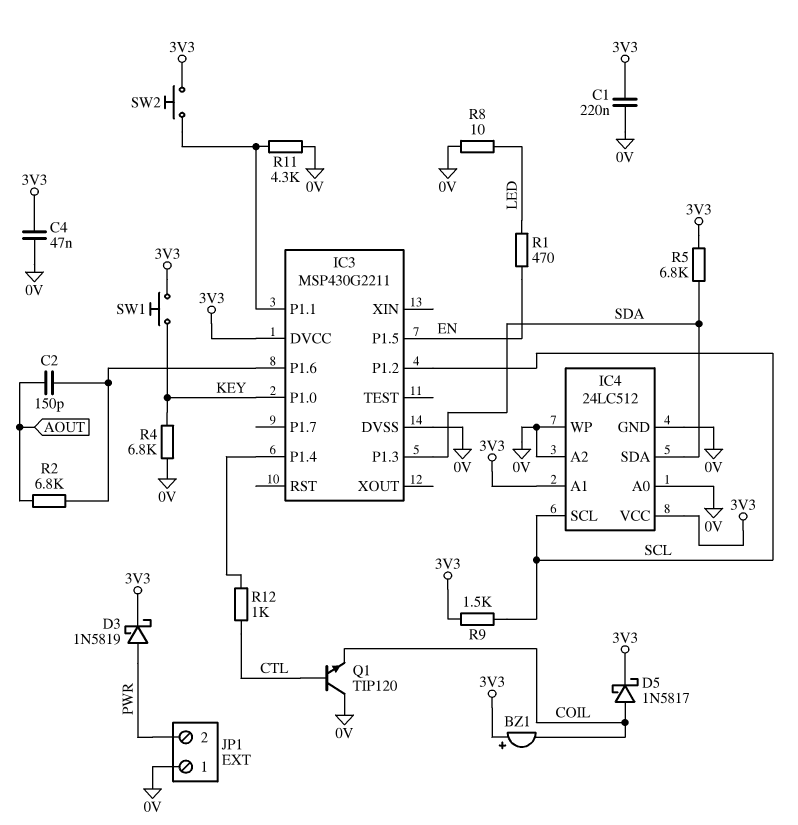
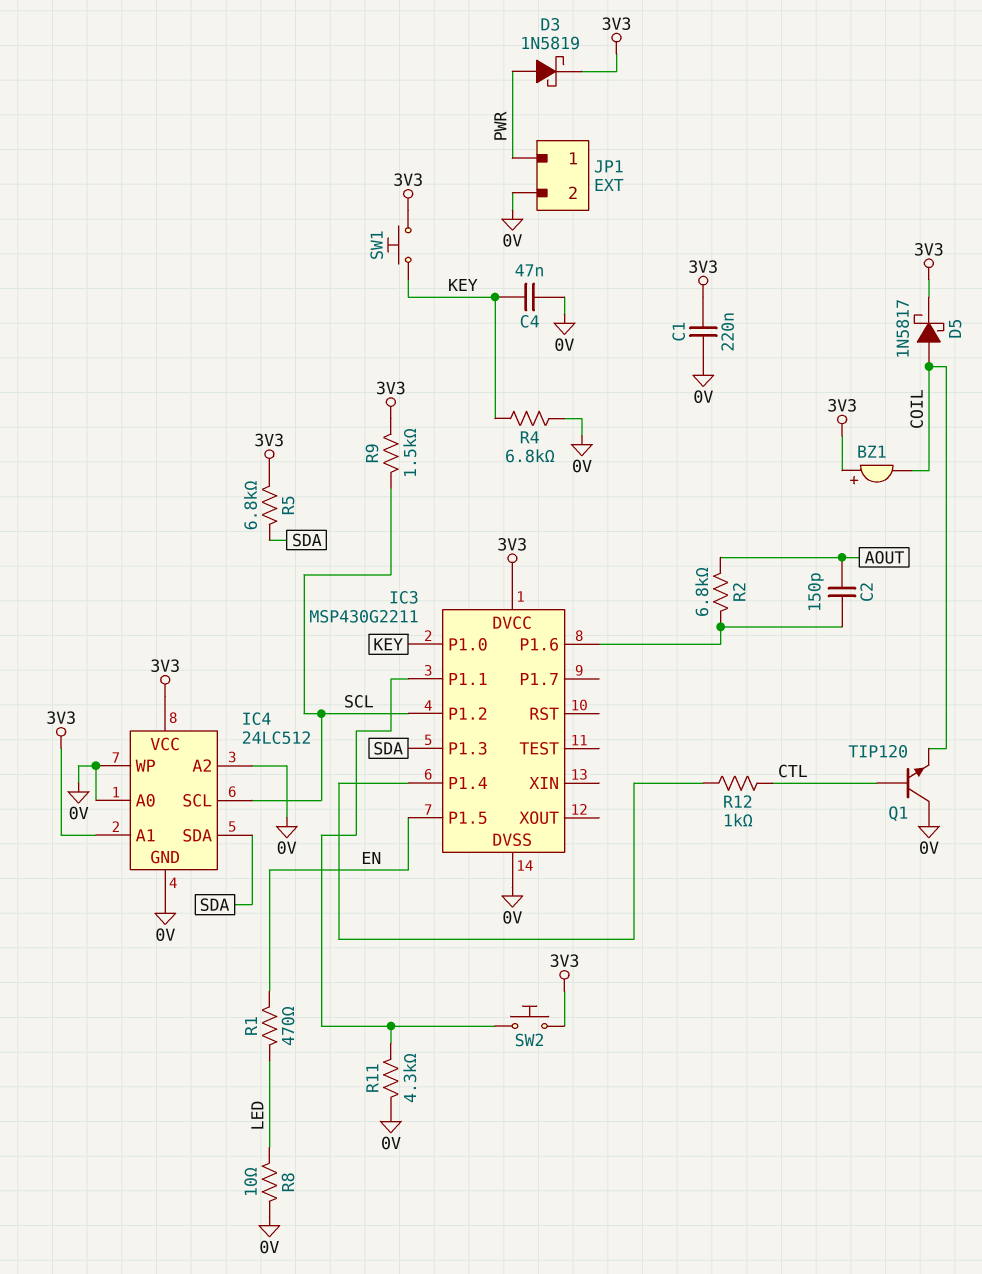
C4: 47nF (0V, 3V3) -> 47nF (0V, KEY)
JP1 pin 1: 0V -> PWR
JP1 pin 2: PWR -> 0V

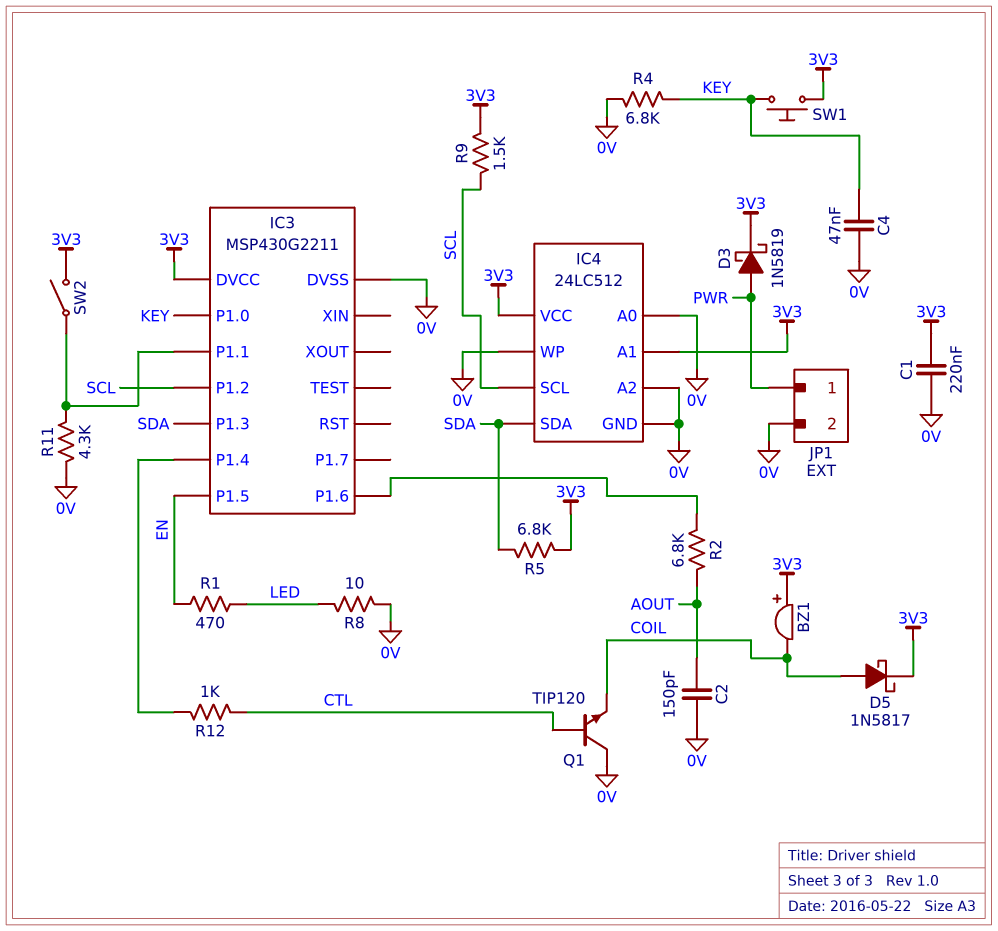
C2: 150pF (AOUT, IC3/P1.6) -> 150pF (0V, AOUT)
SW2: button (3V3, IC3/P1.1) -> switch (3V3, IC3/P1.1)

